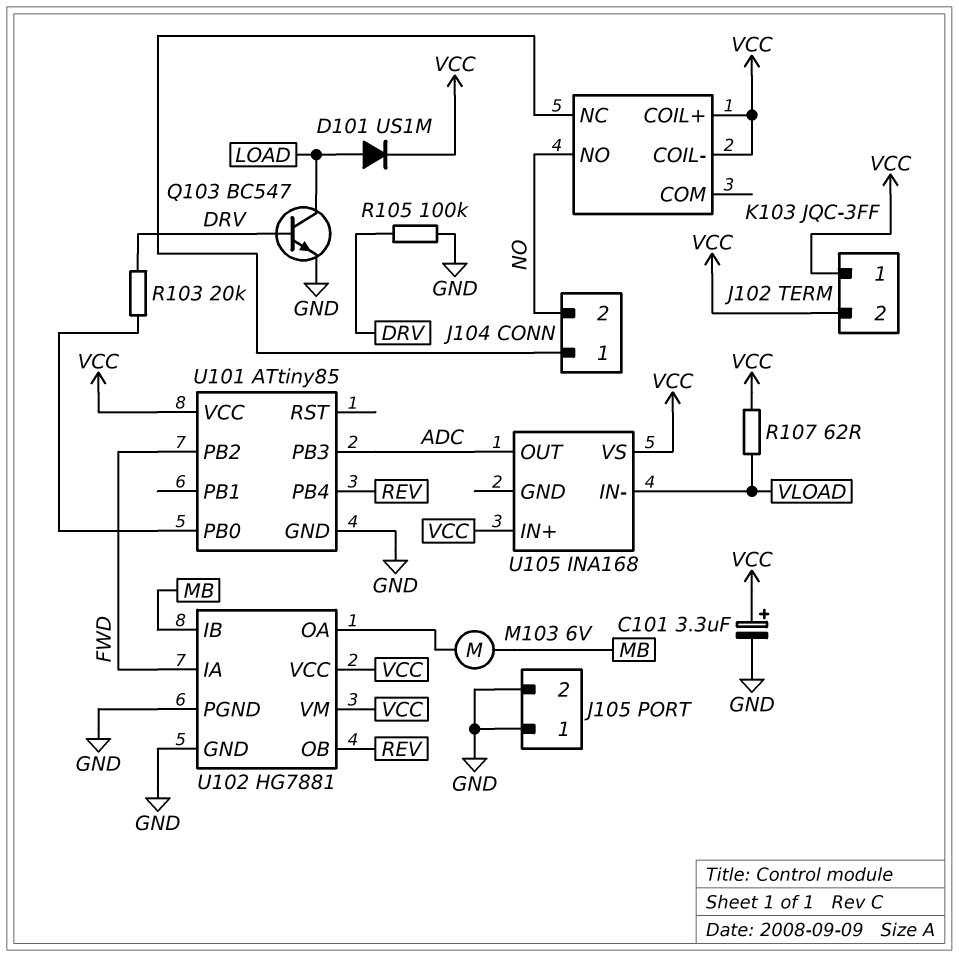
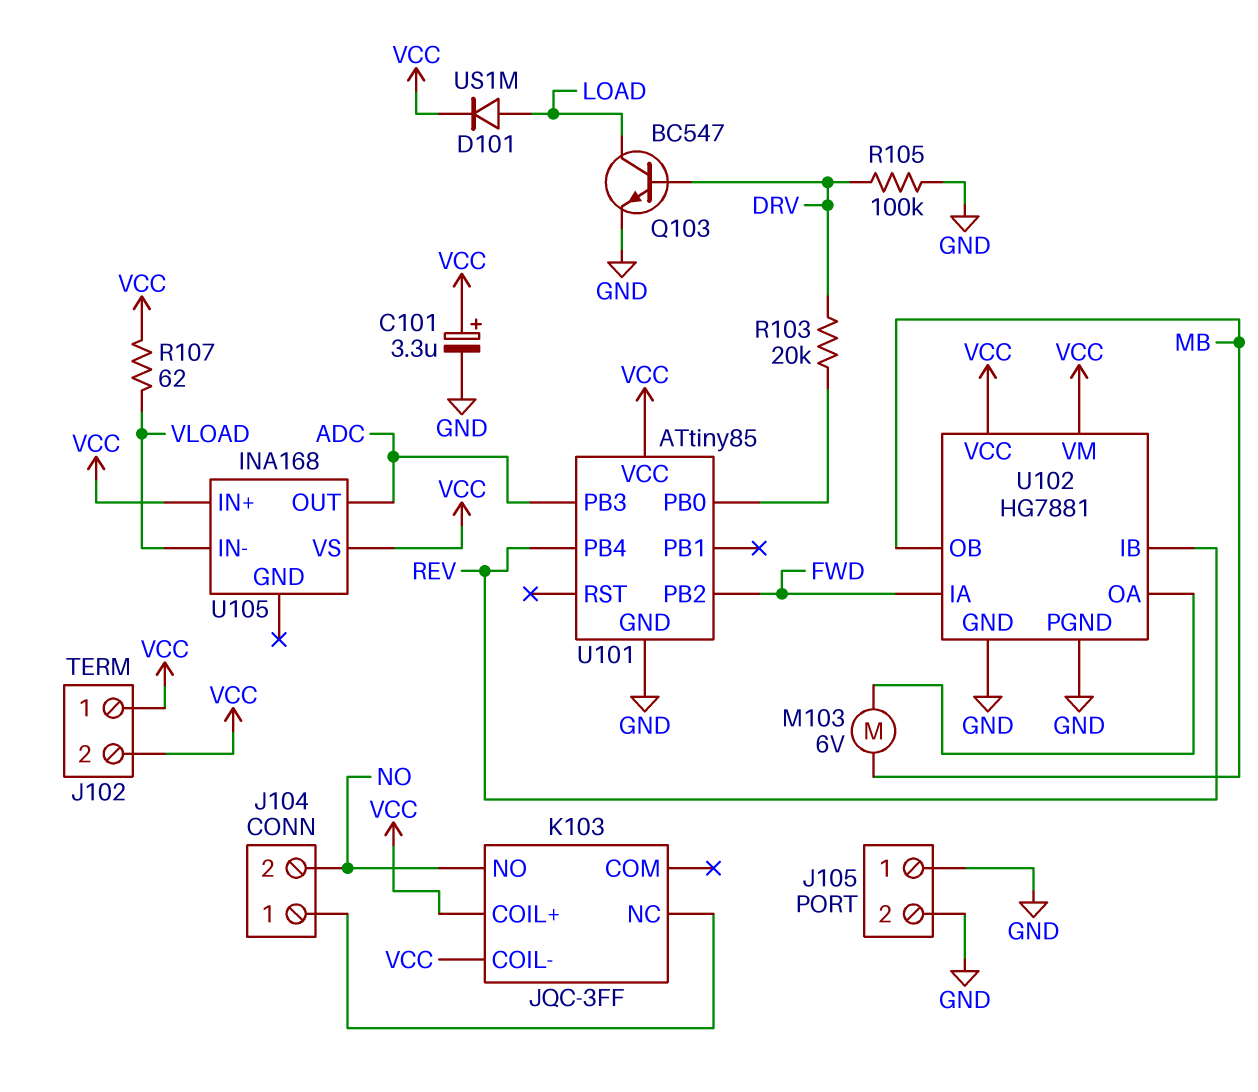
U102 pin IB: MB -> REV
U102 pin OB: REV -> MB

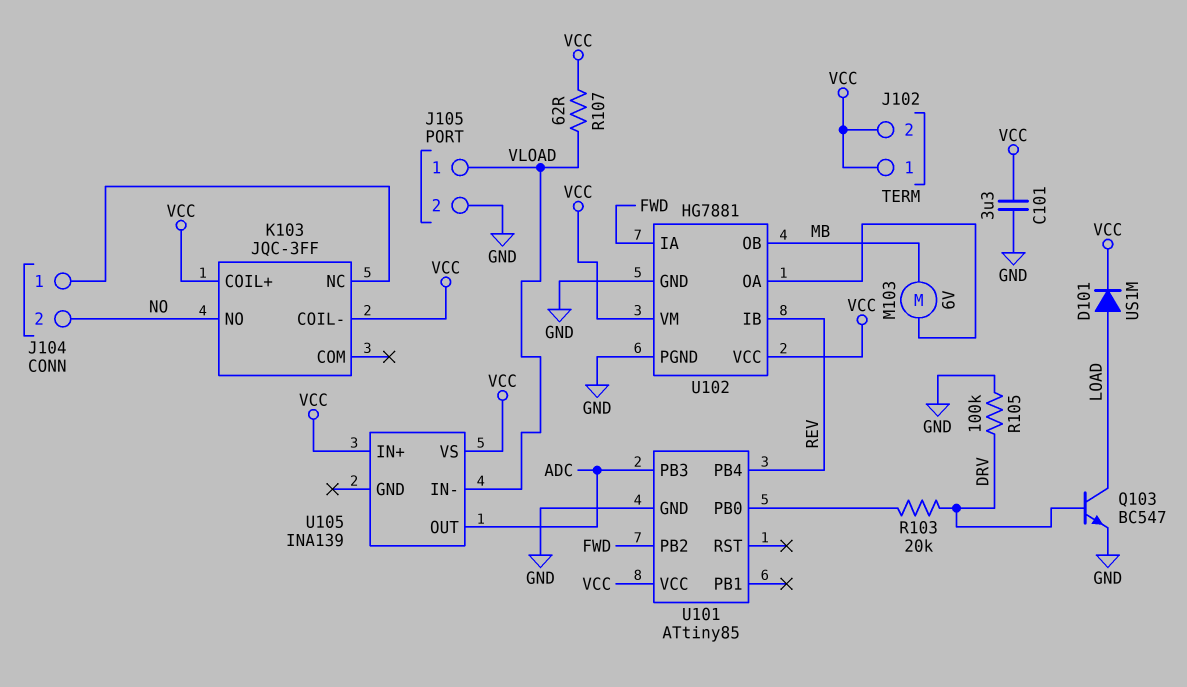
C101: 3.3uF (plus VCC, minus GND) -> 3.3uF (GND, VCC)
J105 pin 1: GND -> VLOAD
U105: INA168 -> INA139

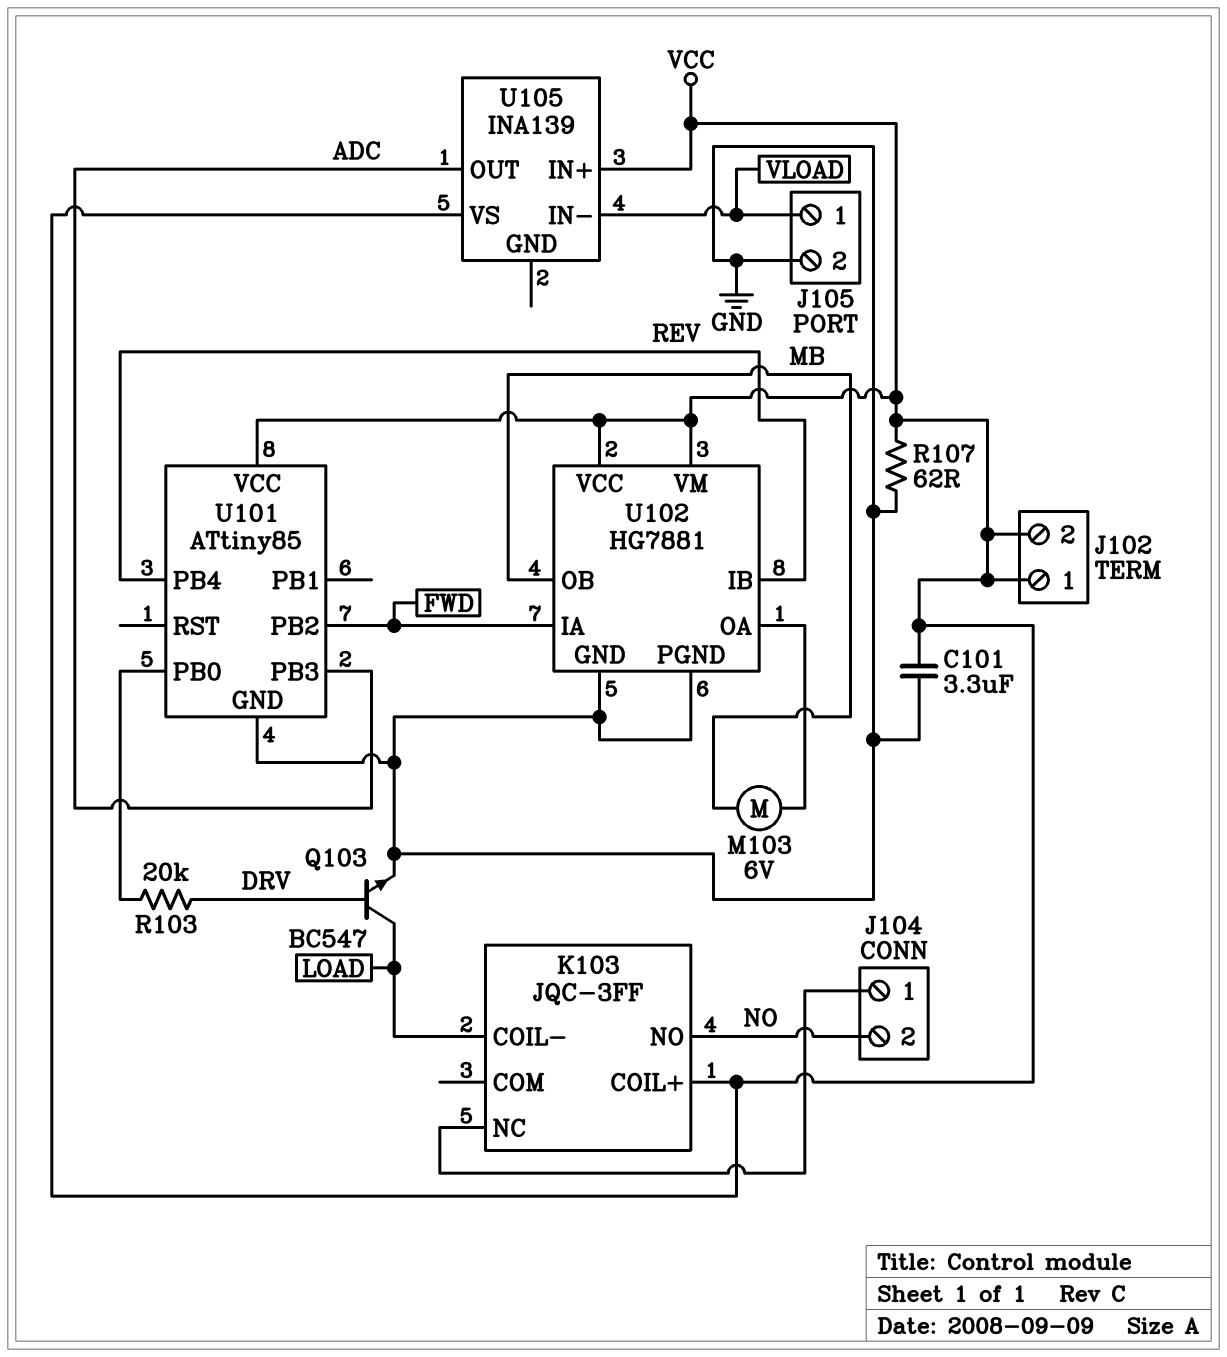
D101: diode US1M (A LOAD, K VCC) -> none
K103 pin COIL-: VCC -> LOAD
R105: 100k (DRV, GND) -> none
R107: 62 (VCC, VLOAD) -> 62 (GND, VCC)

